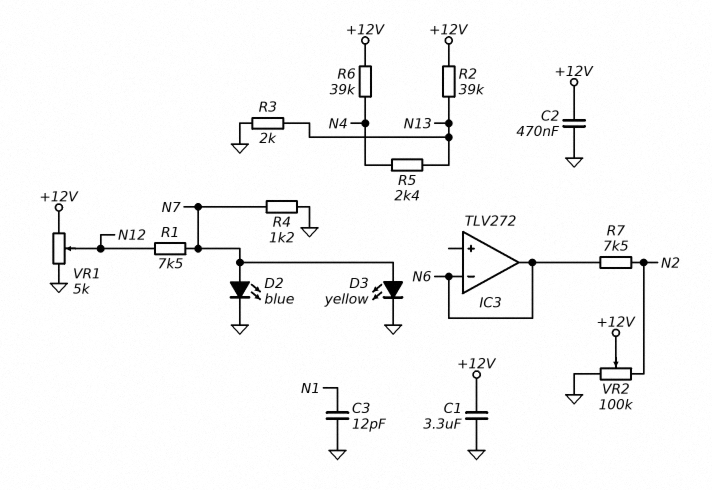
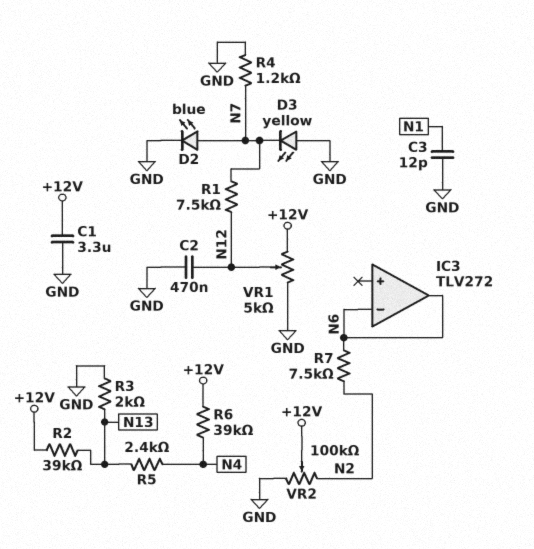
C2: 470nF (+12V, GND) -> 470nF (GND, N12)
D3: LED yellow (A N7, K GND) -> LED yellow (A GND, K N7)

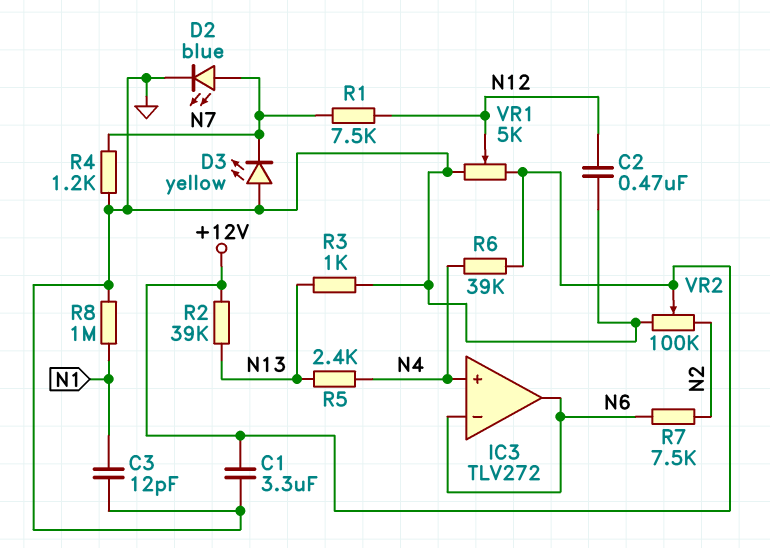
IC3 pin in+: none -> N4
R3: 2k (GND, N13) -> 1k (GND, N13)
R8: none -> 1M (GND, N1)

